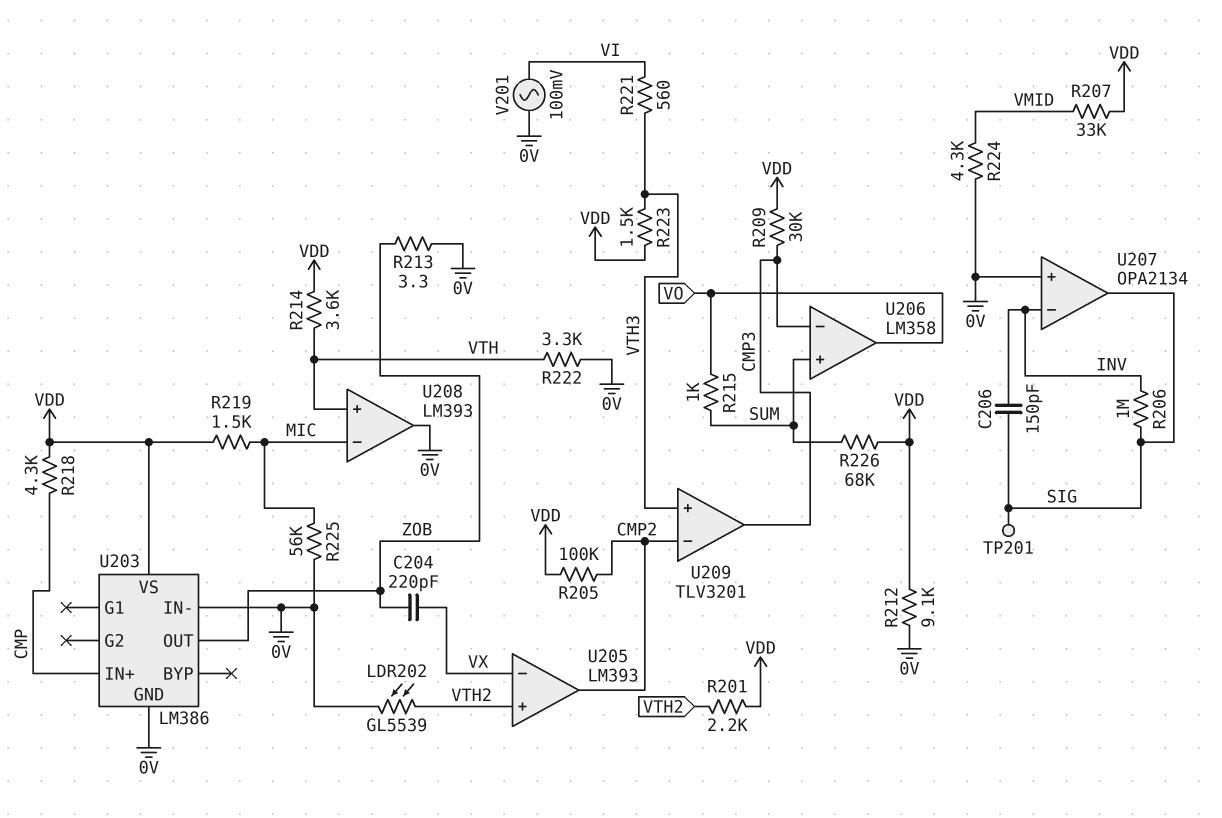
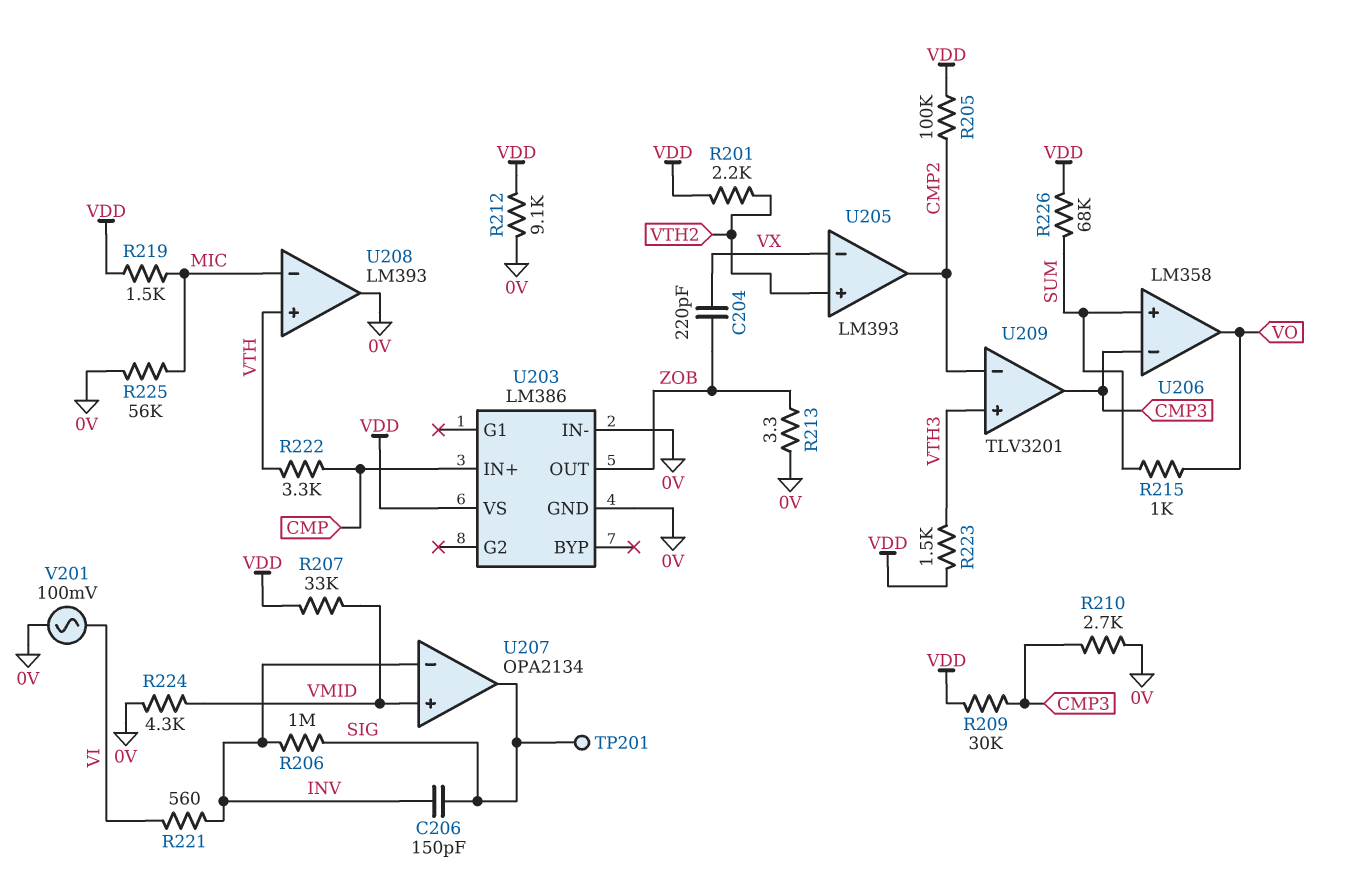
LDR202: GL5539 (0V, VTH2) -> none
R210: none -> 2.7k (0V, CMP3)
R214: 3.6k (VDD, VTH) -> none
R218: 4.3k (CMP, VDD) -> none
R221: 560 (VI, VTH3) -> 560 (INV, VI)
R222: 3.3k (0V, VTH) -> 3.3k (CMP, VTH)
U207 pin in+: 0V -> VMID

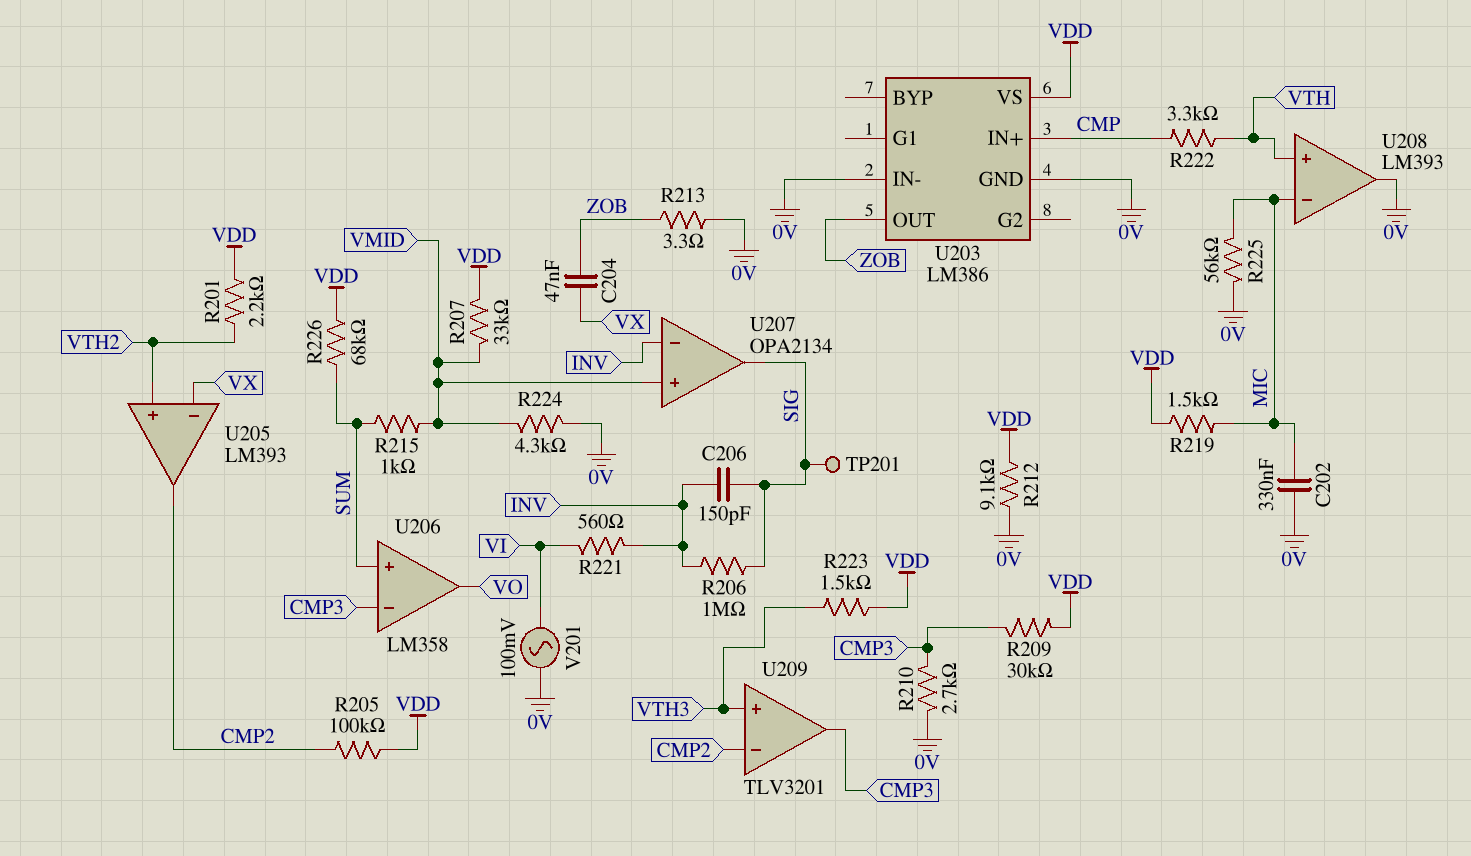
C202: none -> 330nF (0V, MIC)
C204: 220pF (VX, ZOB) -> 47nF (VX, ZOB)
R215: 1k (SUM, VO) -> 1k (SUM, VMID)

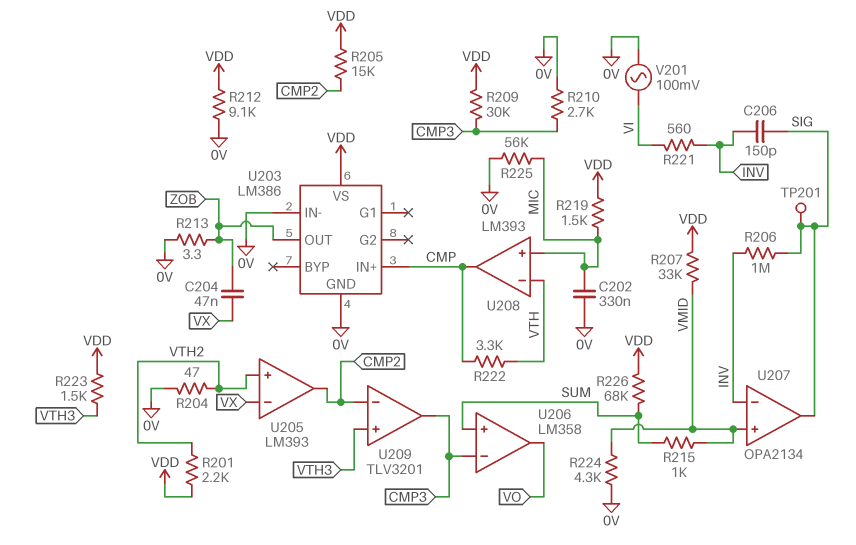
R204: none -> 47 (0V, VTH2)
R205: 100k (CMP2, VDD) -> 15k (CMP2, VDD)
U208 pin in+: VTH -> MIC
U208 pin in-: MIC -> VTH
U208 pin out: 0V -> CMP

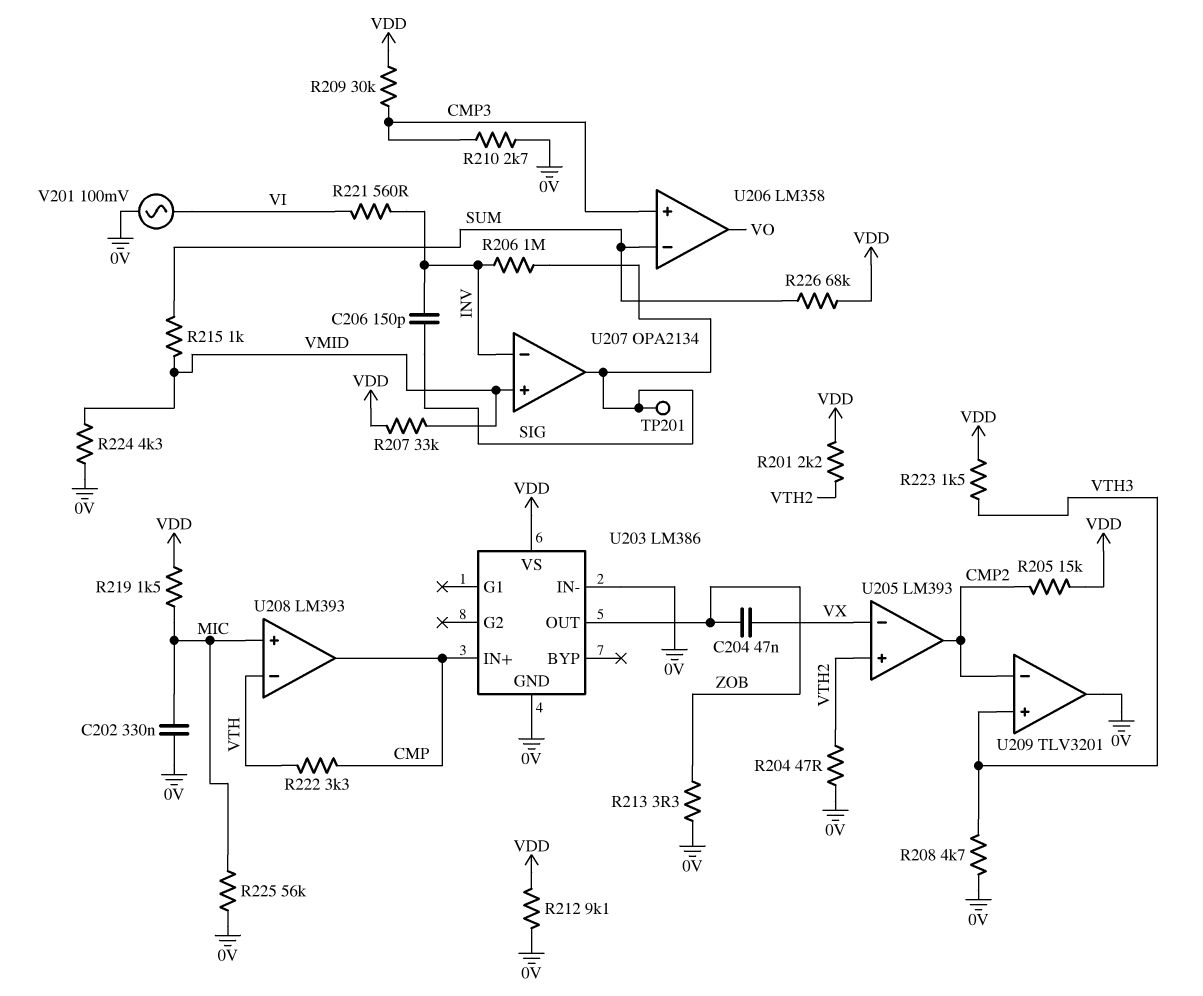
R208: none -> 4.7k (0V, VTH3)
U206 pin in+: SUM -> CMP3
U206 pin in-: CMP3 -> SUM
U209 pin out: CMP3 -> 0V

